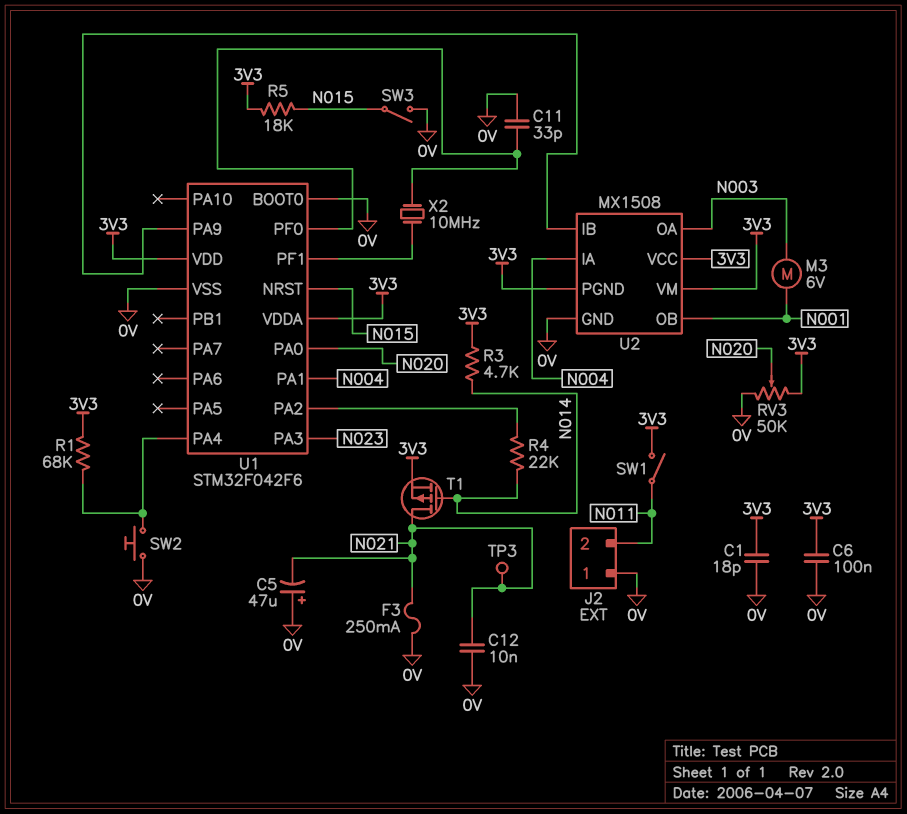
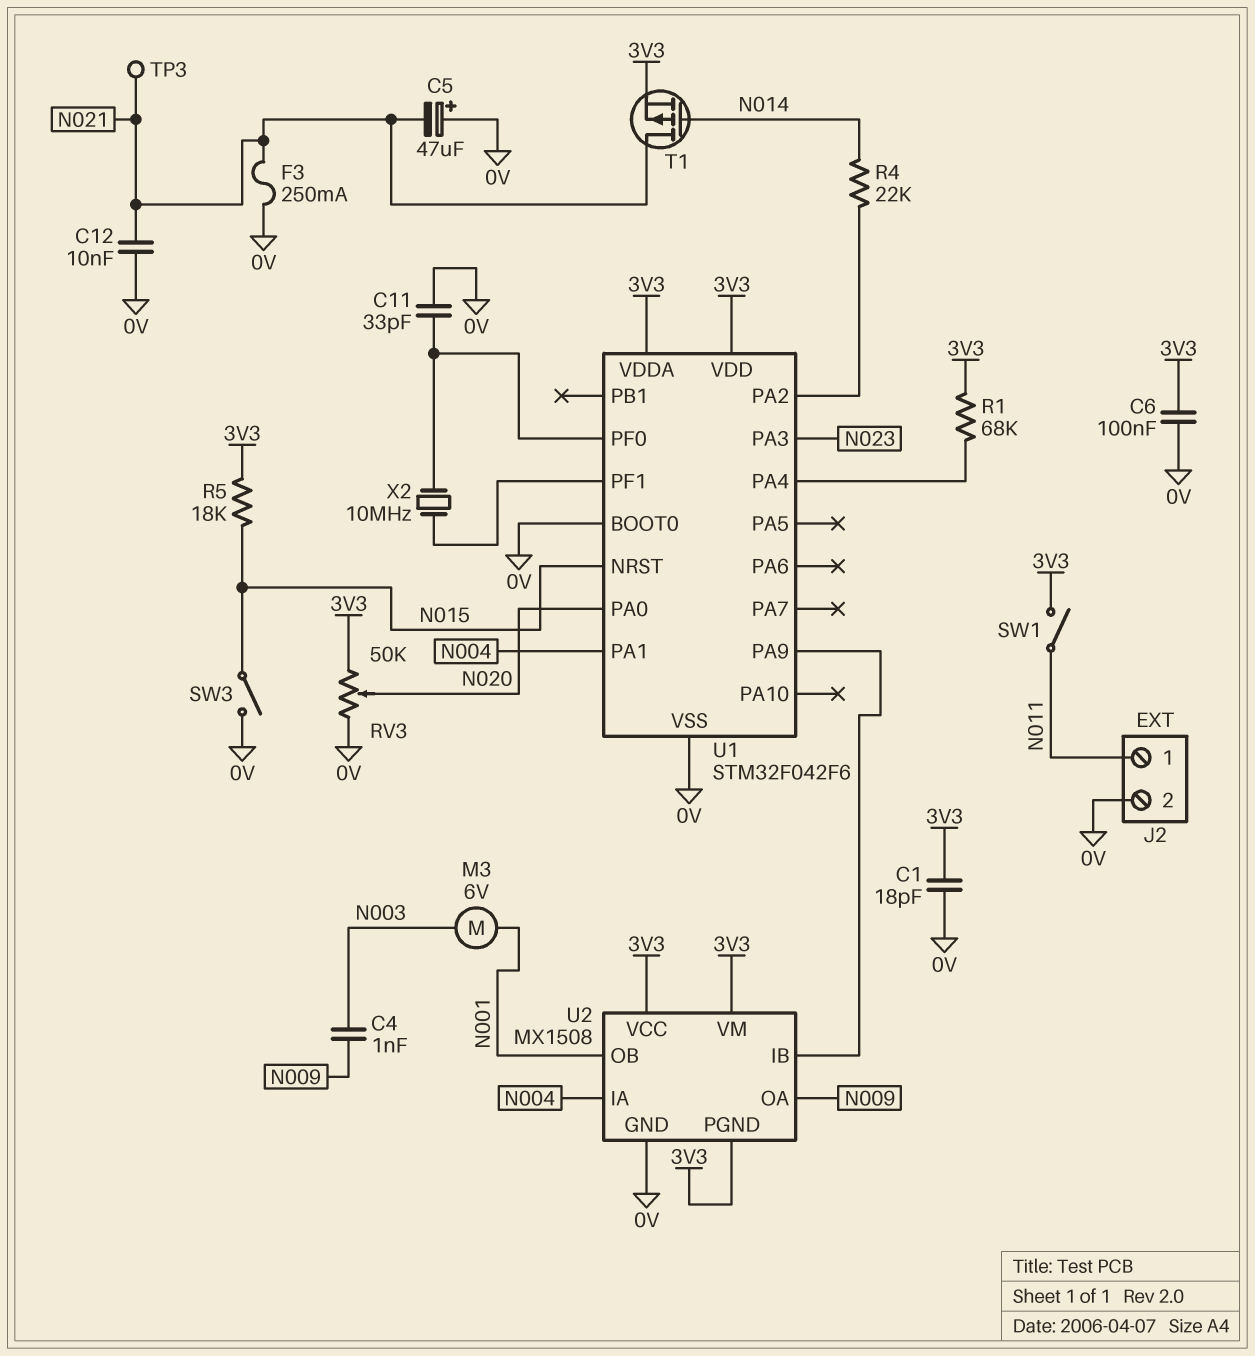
C4: none -> 1nF (N003, N009)
J2 pin 1: 0V -> N011
J2 pin 2: N011 -> 0V
R3: 4.7k (3V3, N014) -> none
SW2: button (0V, U1/PA4) -> none
U2 pin OA: N003 -> N009

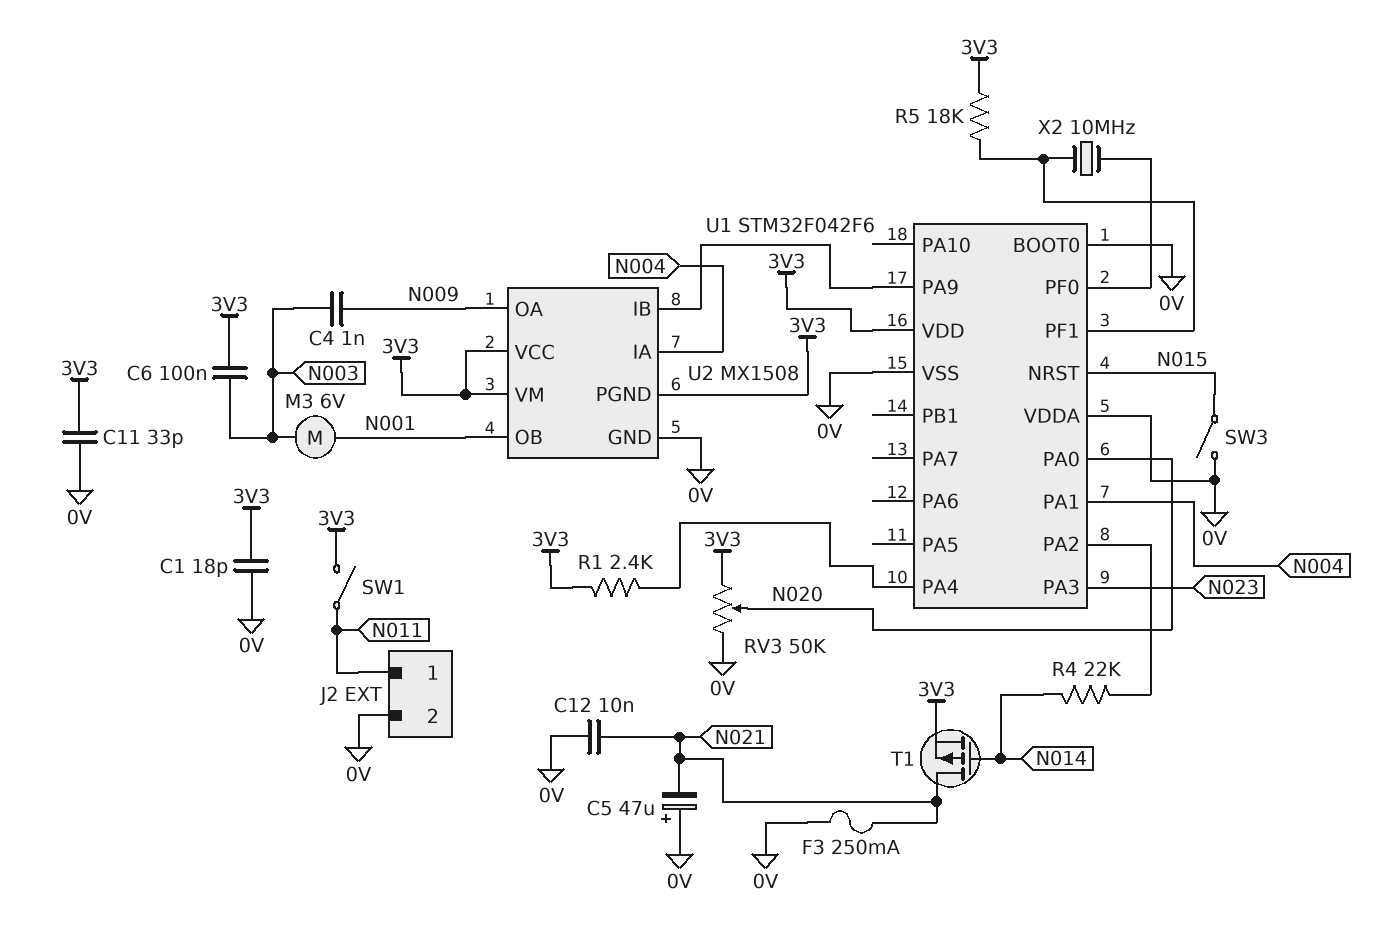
C6: 100nF (0V, 3V3) -> 100nF (3V3, N003)
C11: 33pF (0V, U1/PF0) -> 33pF (0V, 3V3)
R1: 68k (3V3, U1/PA4) -> 2.4k (3V3, U1/PA4)
R5: 18k (3V3, N015) -> 18k (3V3, U1/PF1)
TP3: test point (N021) -> none
U1 pin VDDA: 3V3 -> 0V

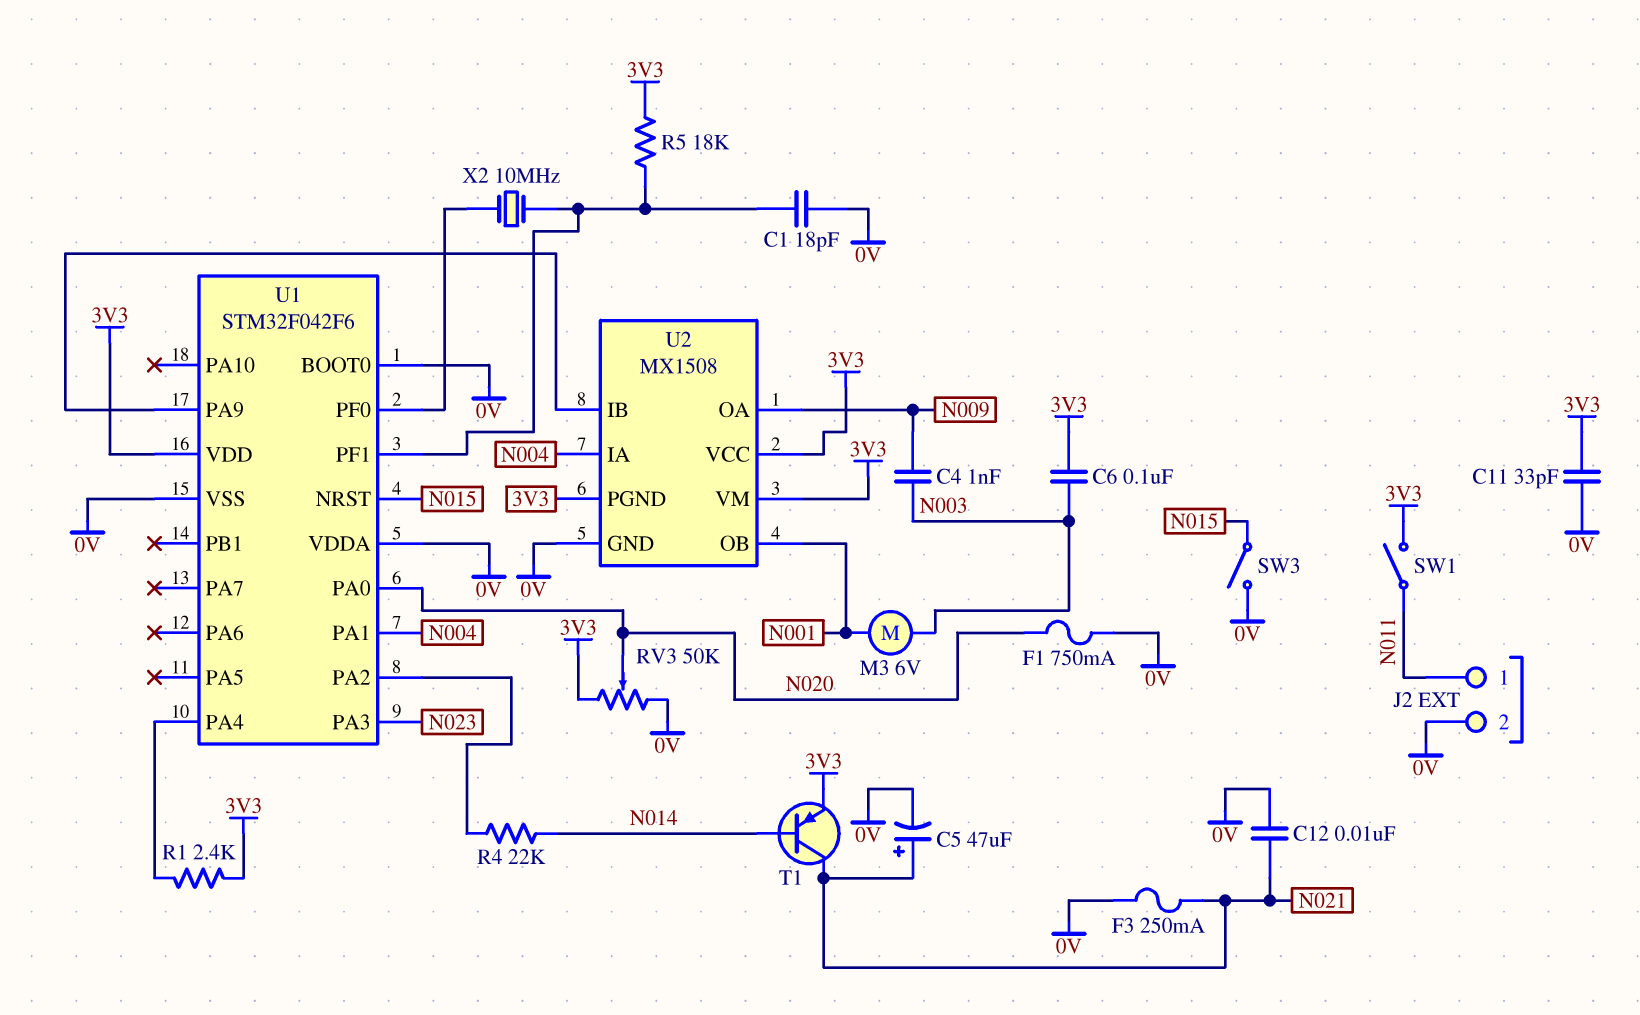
C1: 18pF (0V, 3V3) -> 18pF (0V, U1/PF1)
C5: 47uF (plus 0V, minus N021) -> 47uF (plus N021, minus 0V)
F1: none -> 750mA (0V, N020)
T1: PMOS (G N014, D N021, S 3V3) -> PNP (B N014, C N021, E 3V3)

